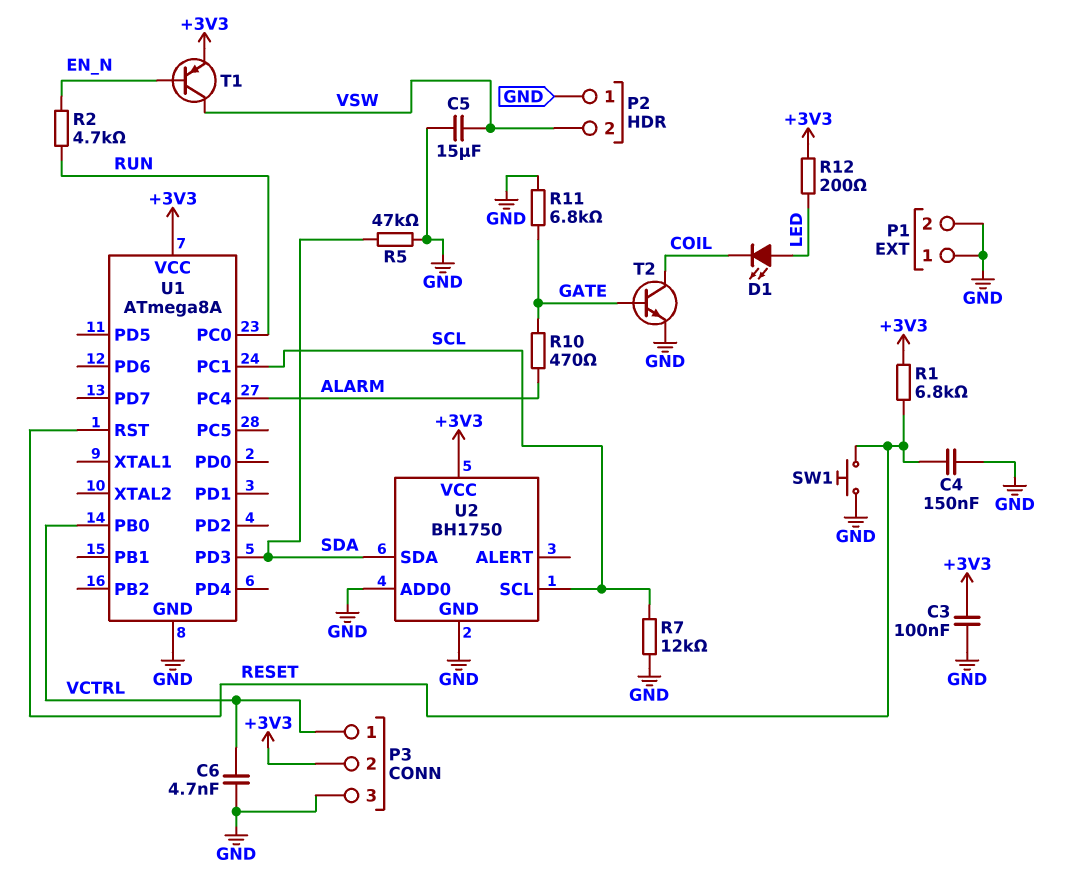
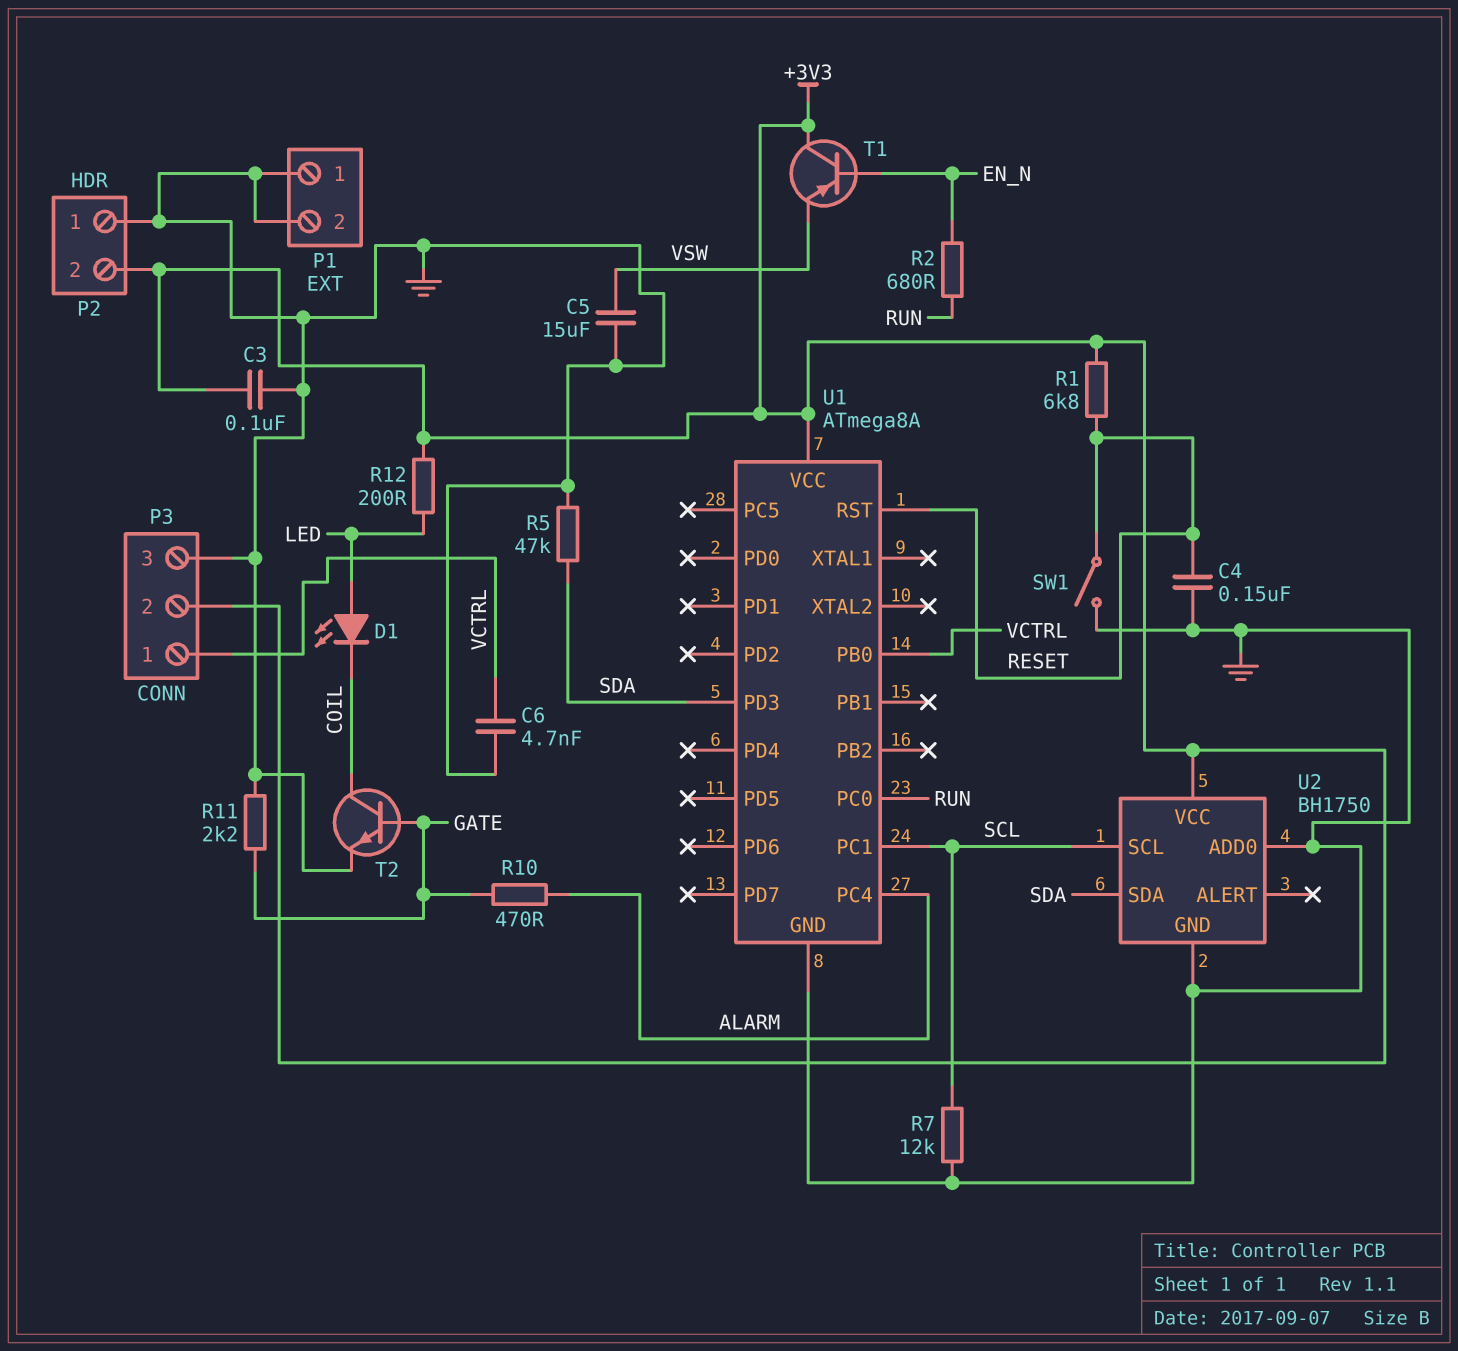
P2 pin 2: VSW -> +3V3
R2: 4.7k (EN_N, RUN) -> 680 (EN_N, RUN)
R11: 6.8k (GATE, GND) -> 2.2k (GATE, GND)
SW1: button (GND, RESET) -> switch (GND, RESET)
T1: PNP (B EN_N, C VSW, E +3V3) -> PNP (B EN_N, C +3V3, E VSW)

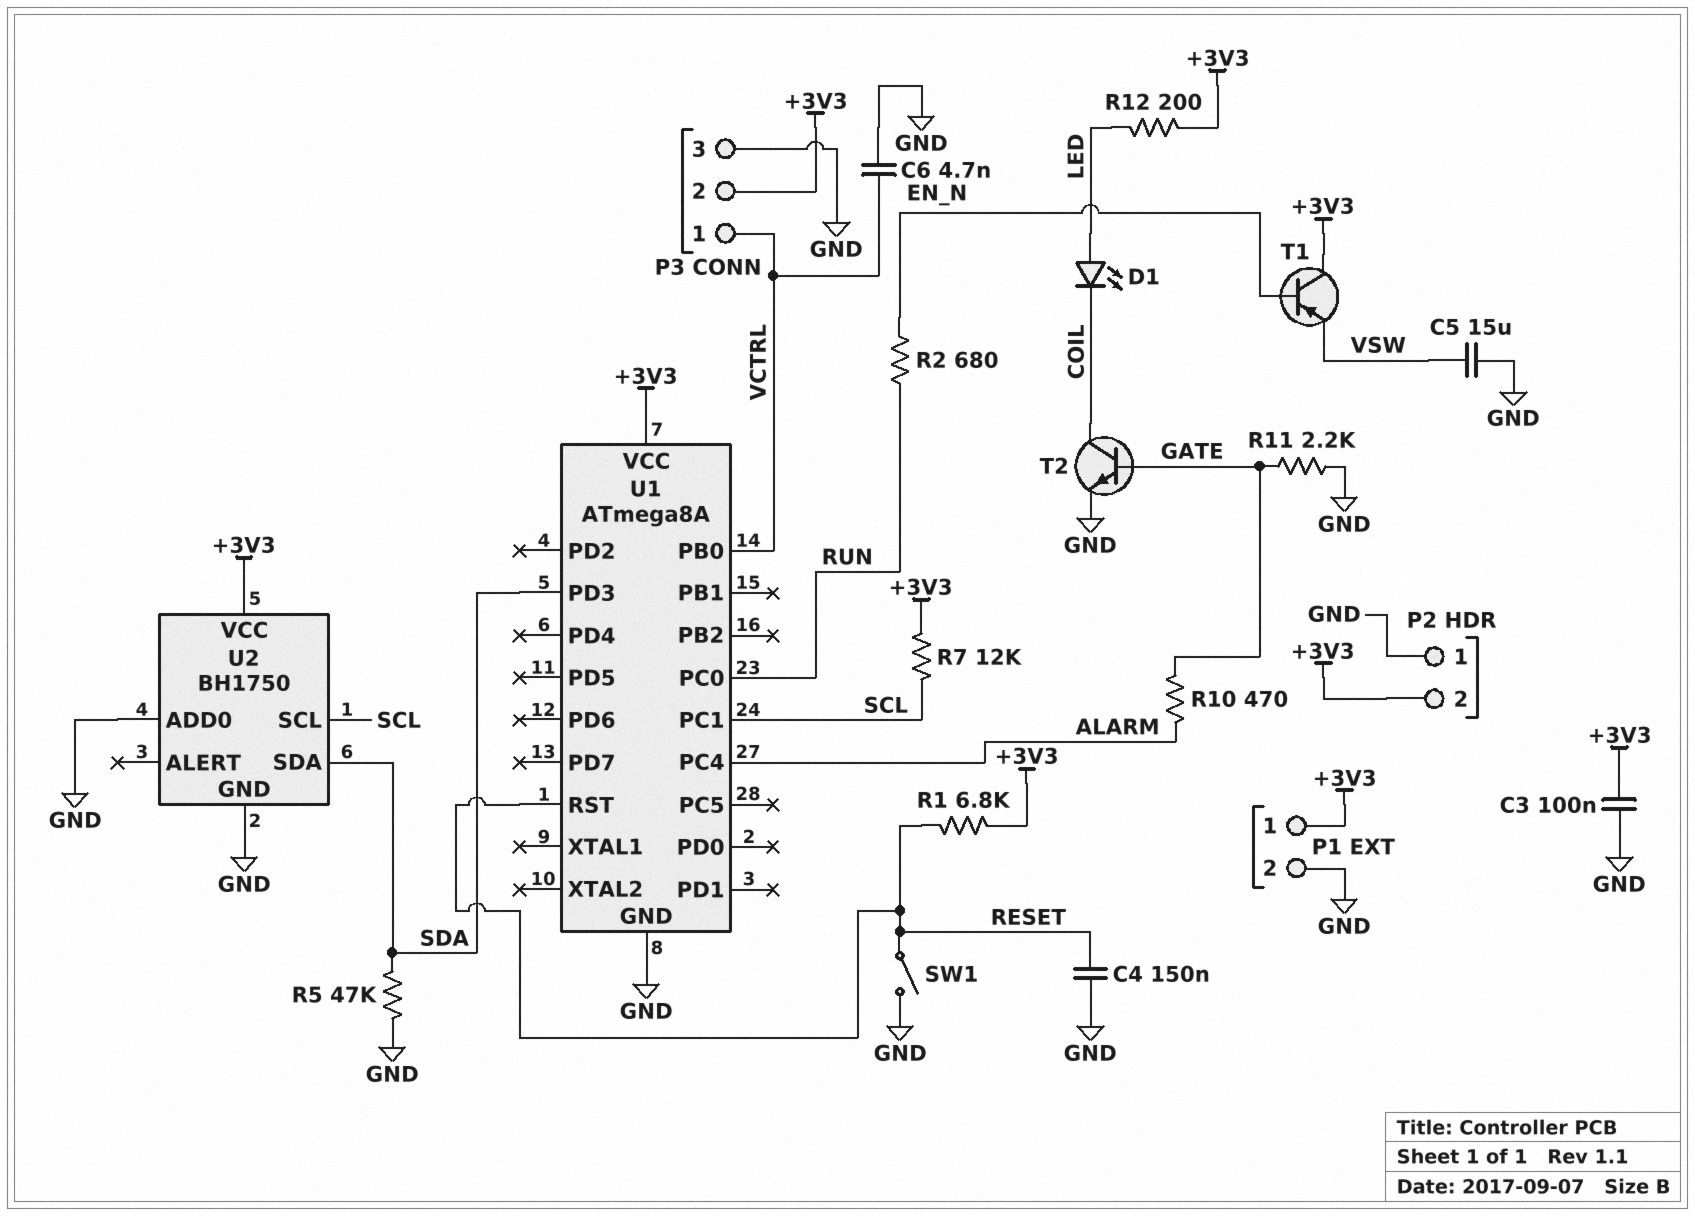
P1 pin 1: GND -> +3V3
R7: 12k (GND, SCL) -> 12k (+3V3, SCL)

